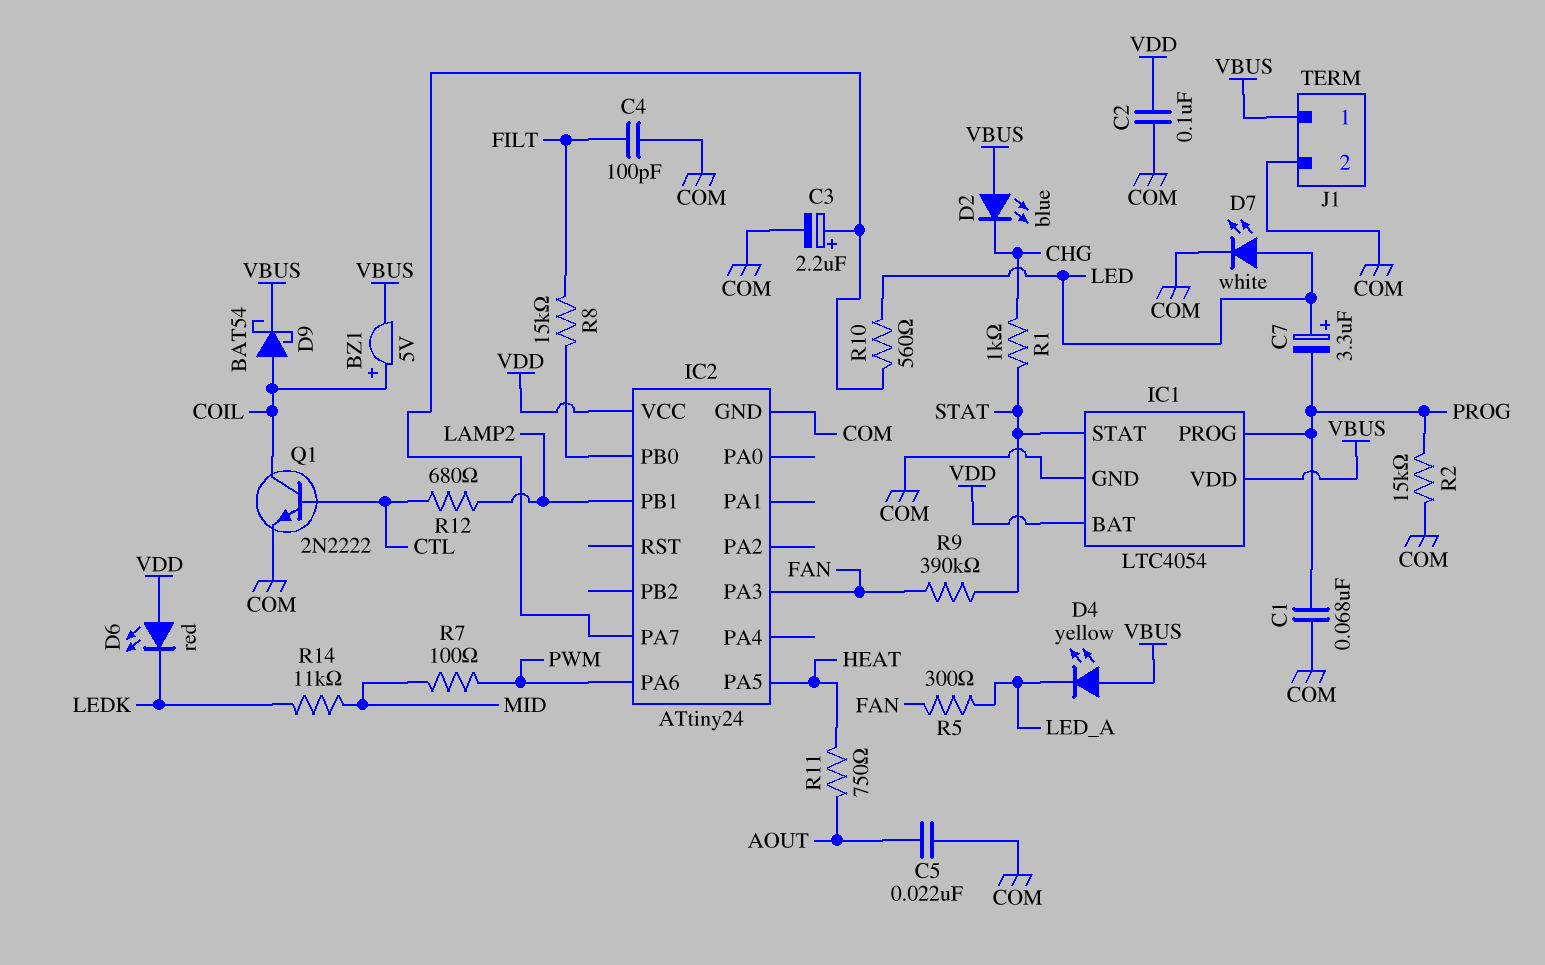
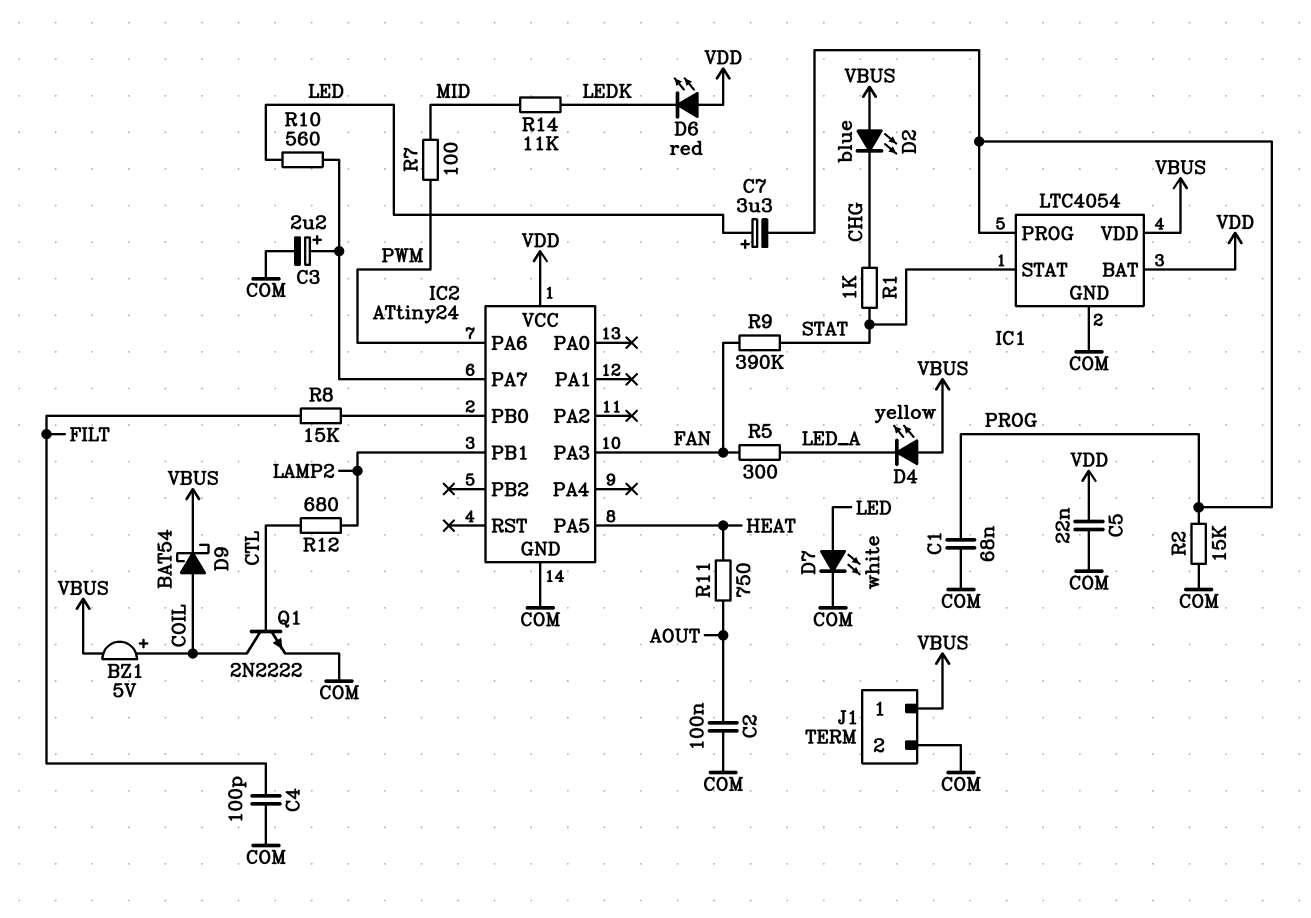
C2: 100nF (COM, VDD) -> 100nF (AOUT, COM)
C5: 22nF (AOUT, COM) -> 22nF (COM, VDD)

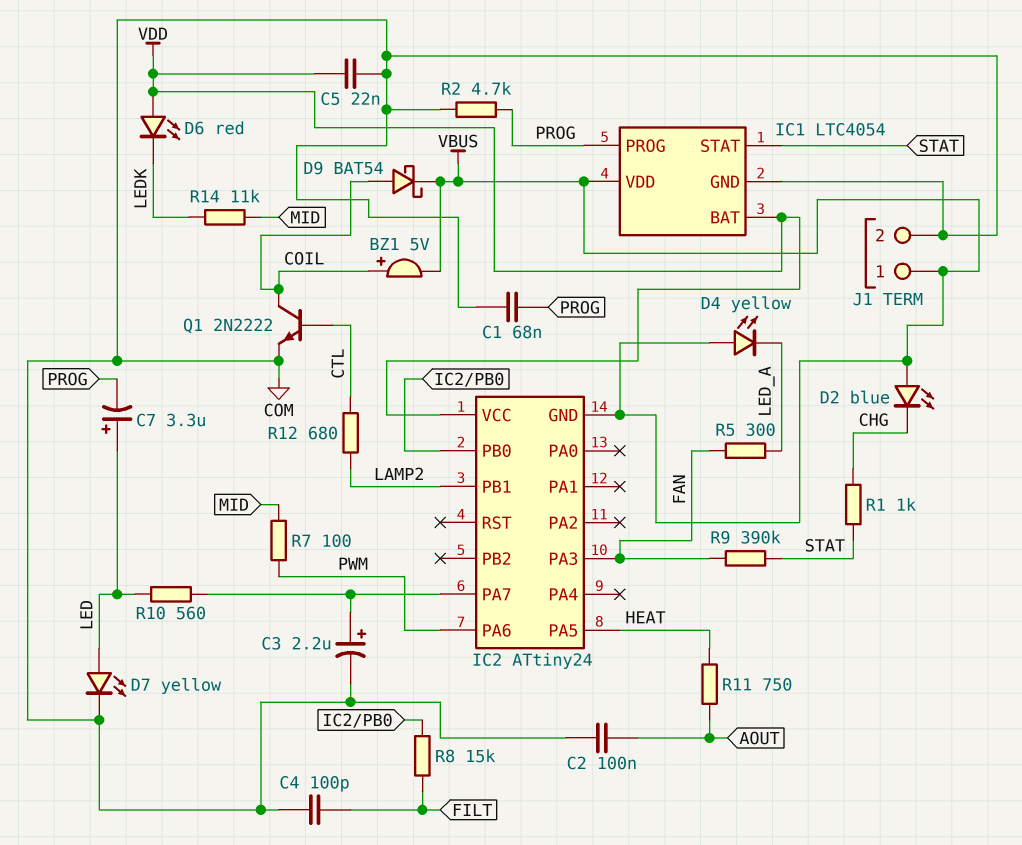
D7: LED white (A LED, K COM) -> LED yellow (A LED, K COM)
IC2 pin GND: COM -> VBUS
R2: 15k (COM, PROG) -> 4.7k (COM, PROG)

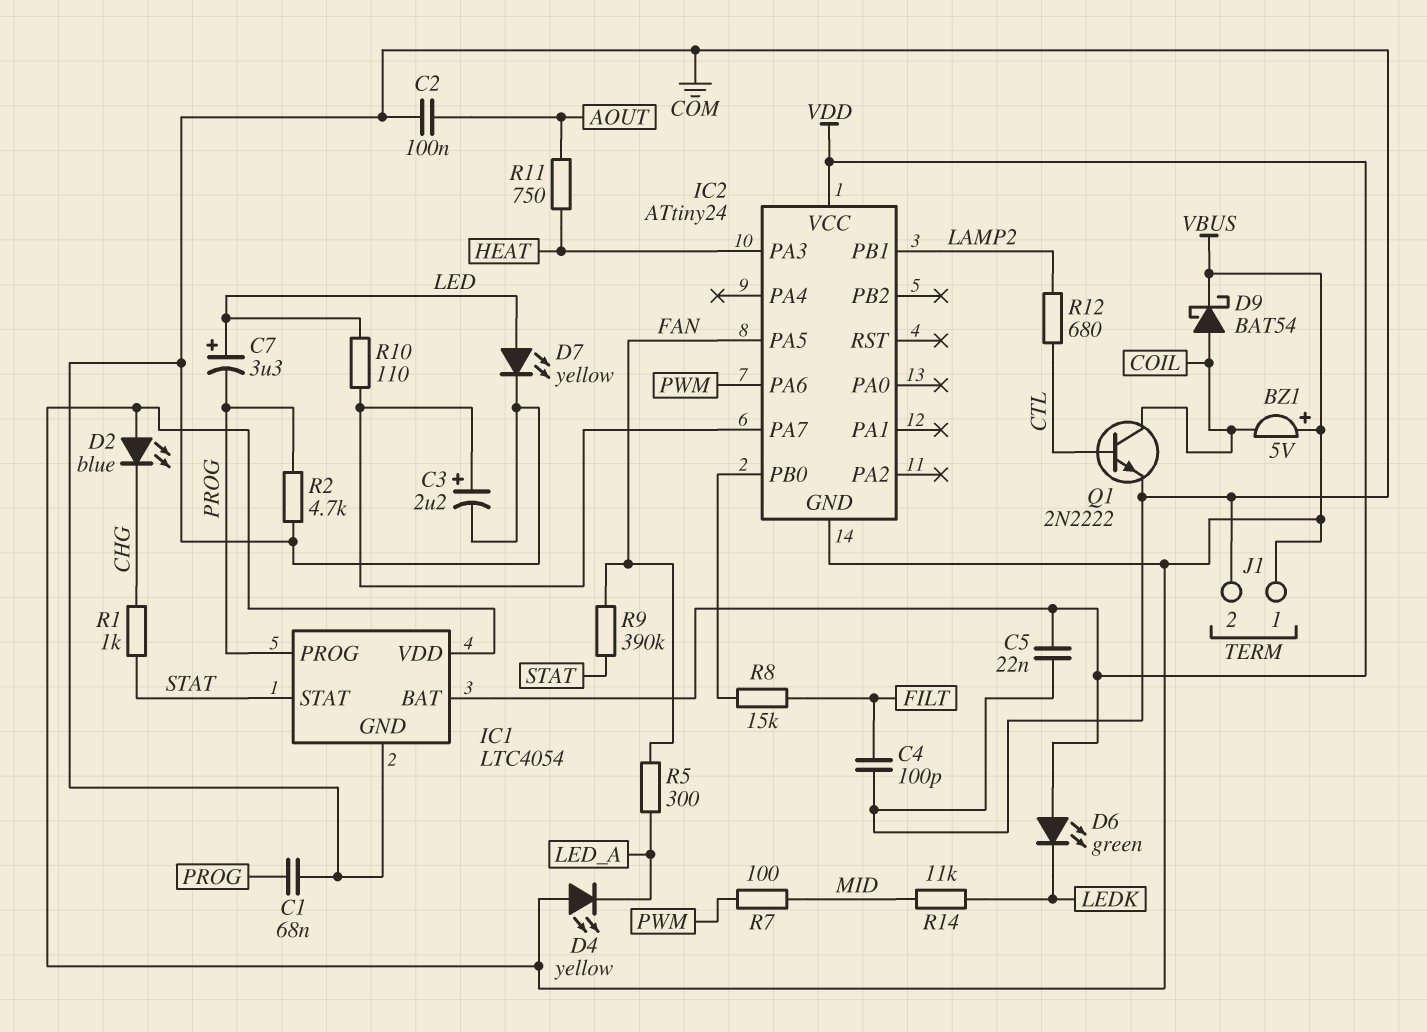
BZ1: buzzer 5V (plus COIL, minus VBUS) -> buzzer 5V (plus VBUS, minus COIL)
D6: LED red (A VDD, K LEDK) -> LED green (A VDD, K LEDK)
IC2 pin PA3: FAN -> HEAT
IC2 pin PA5: HEAT -> FAN
R10: 560 (IC2/PA7, LED) -> 110 (IC2/PA7, LED)

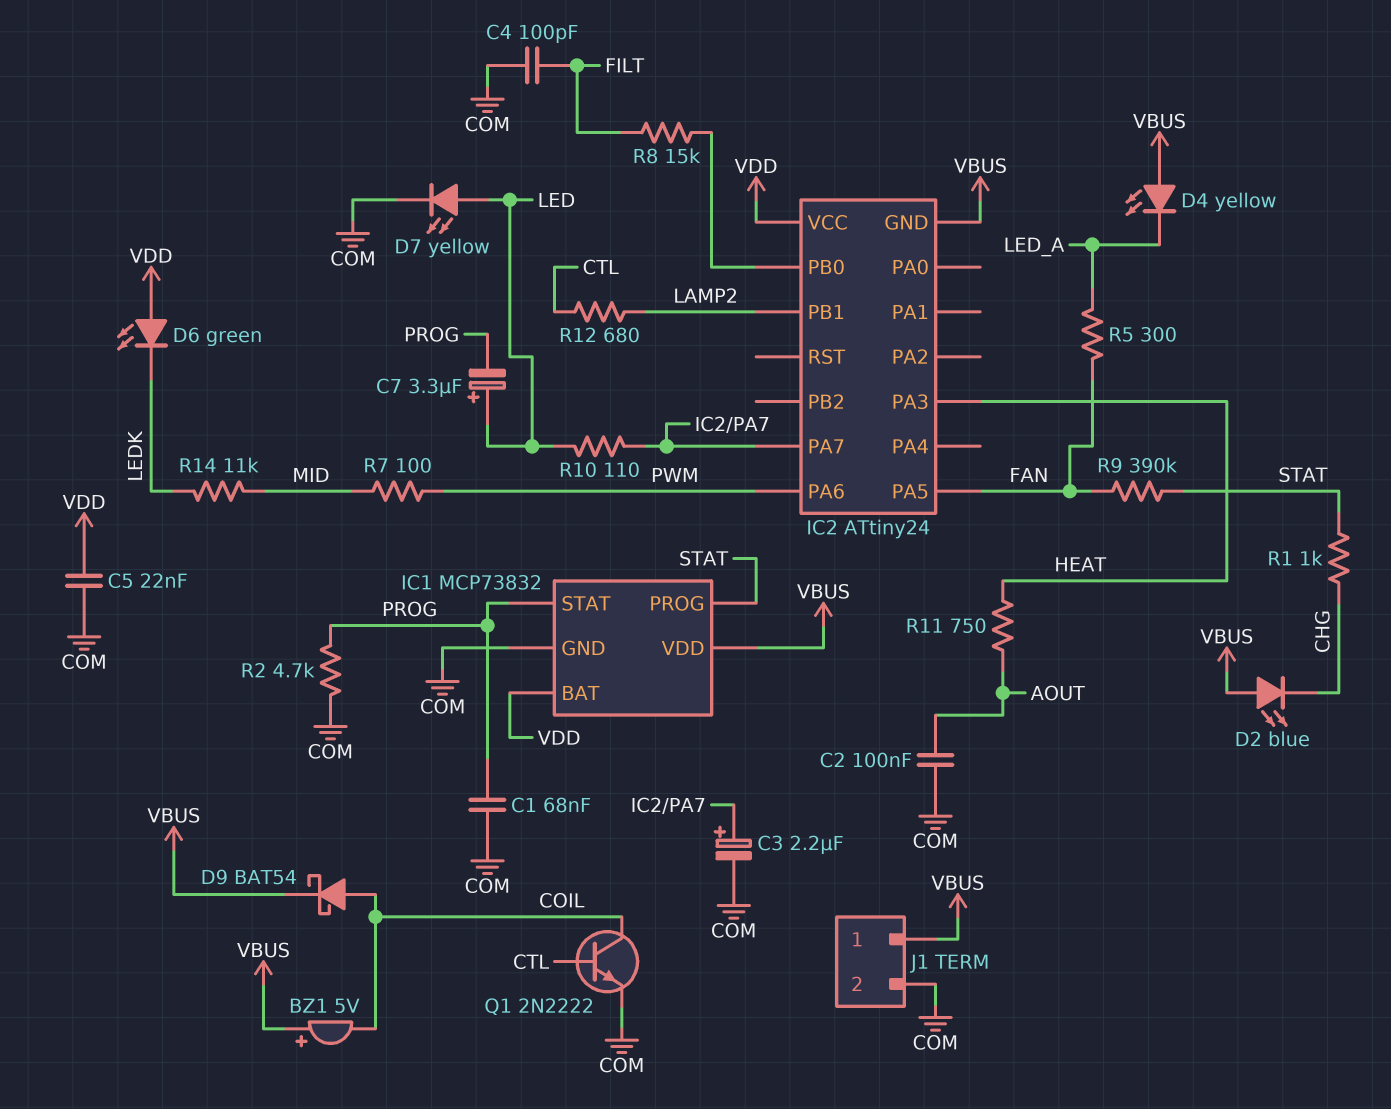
IC1: LTC4054 -> MCP73832
IC1 pin PROG: PROG -> STAT
IC1 pin STAT: STAT -> PROG

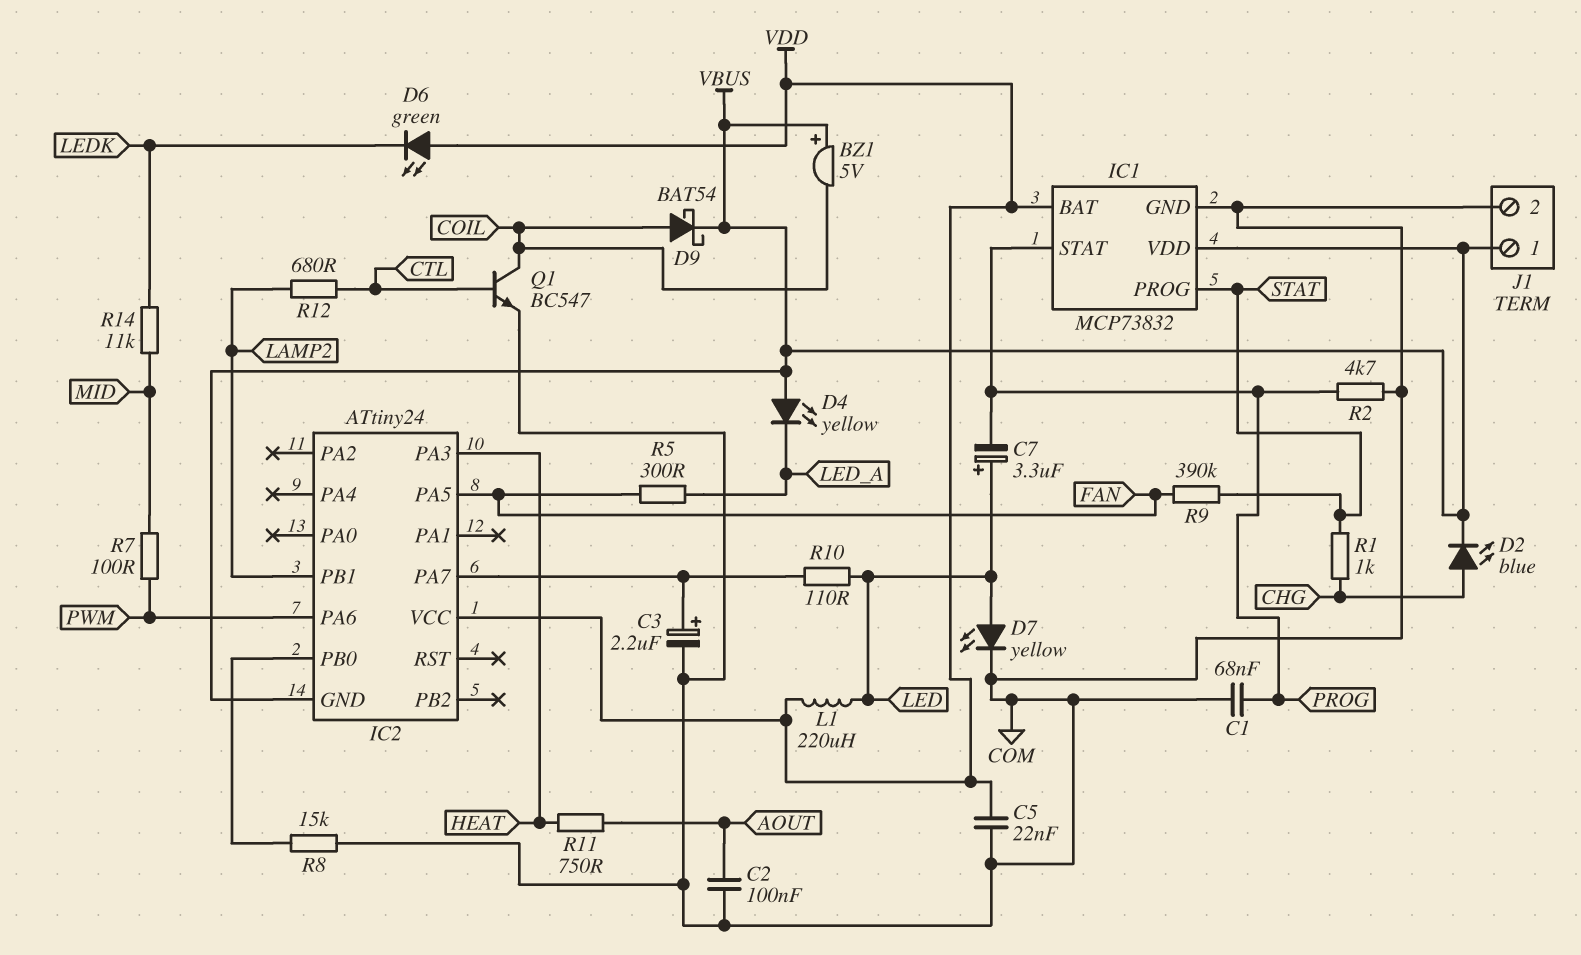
C4: 100pF (COM, FILT) -> none
D2: LED blue (A VBUS, K CHG) -> LED blue (A CHG, K VBUS)
L1: none -> 220uH (LED, VDD)
Q1: NPN 2N2222 (B CTL, C COIL, E COM) -> NPN BC547 (B CTL, C COIL, E COM)
R8: 15k (FILT, IC2/PB0) -> 15k (COM, IC2/PB0)

